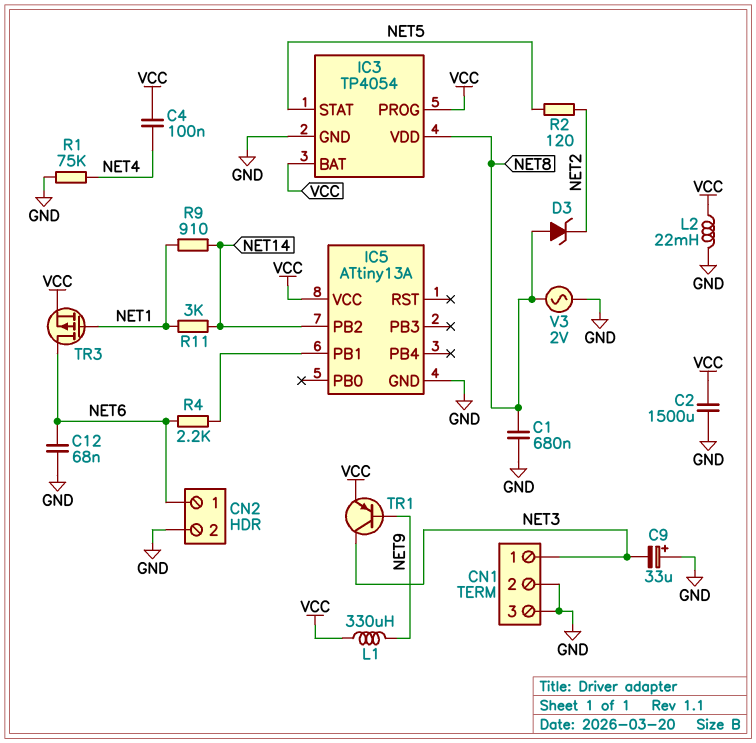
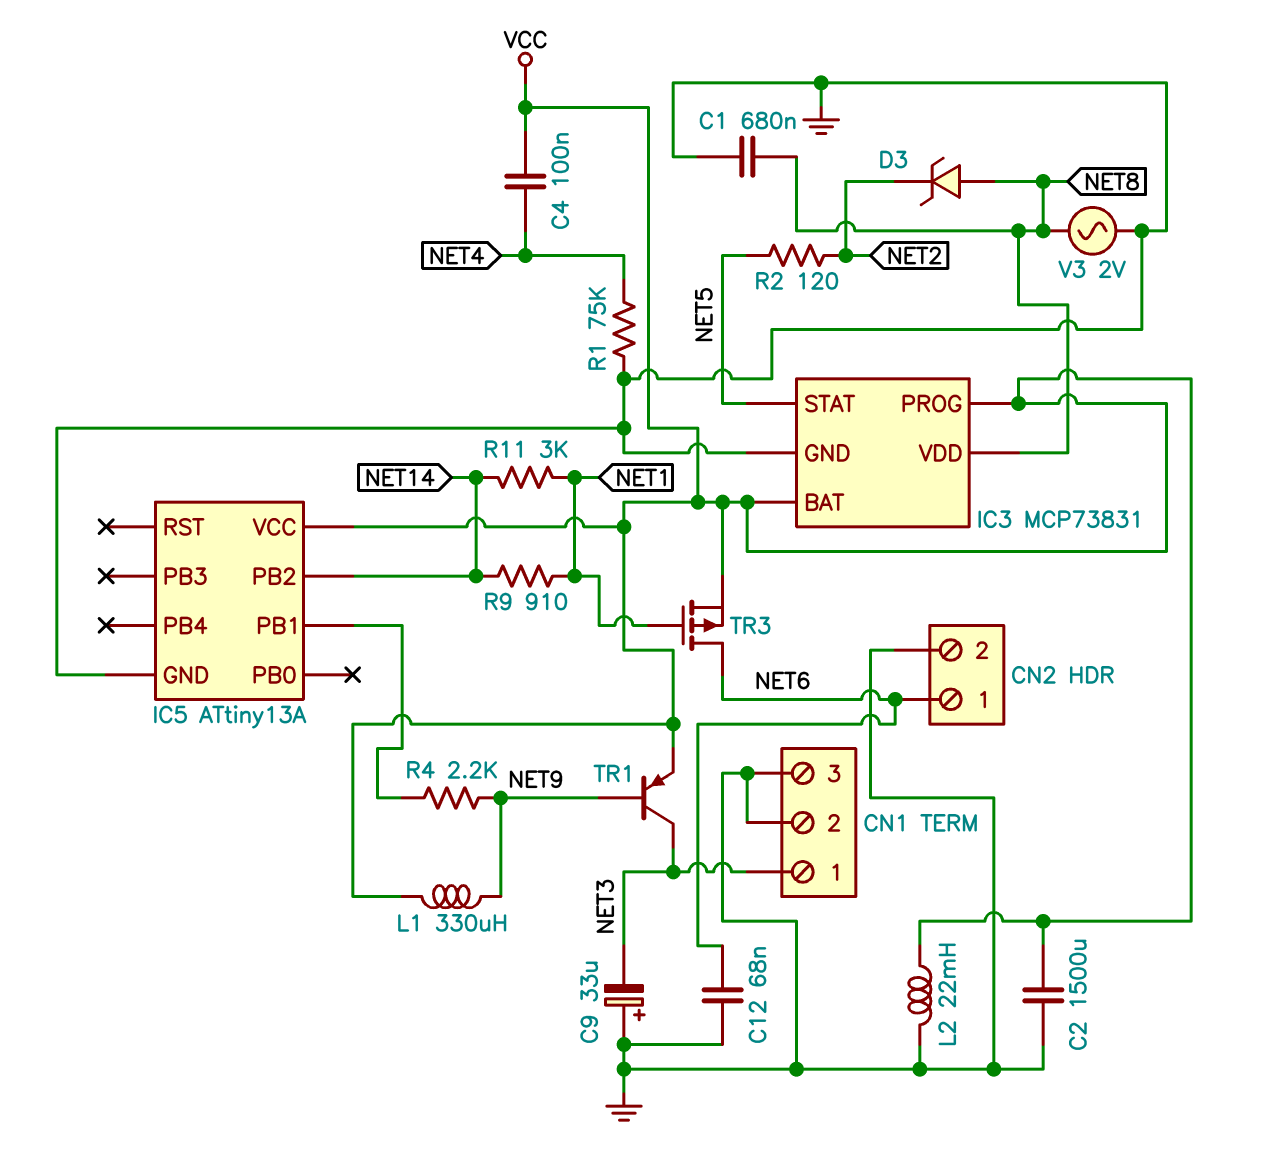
IC3: TP4054 -> MCP73831
R4: 2.2k (IC5/PB1, NET6) -> 2.2k (IC5/PB1, NET9)

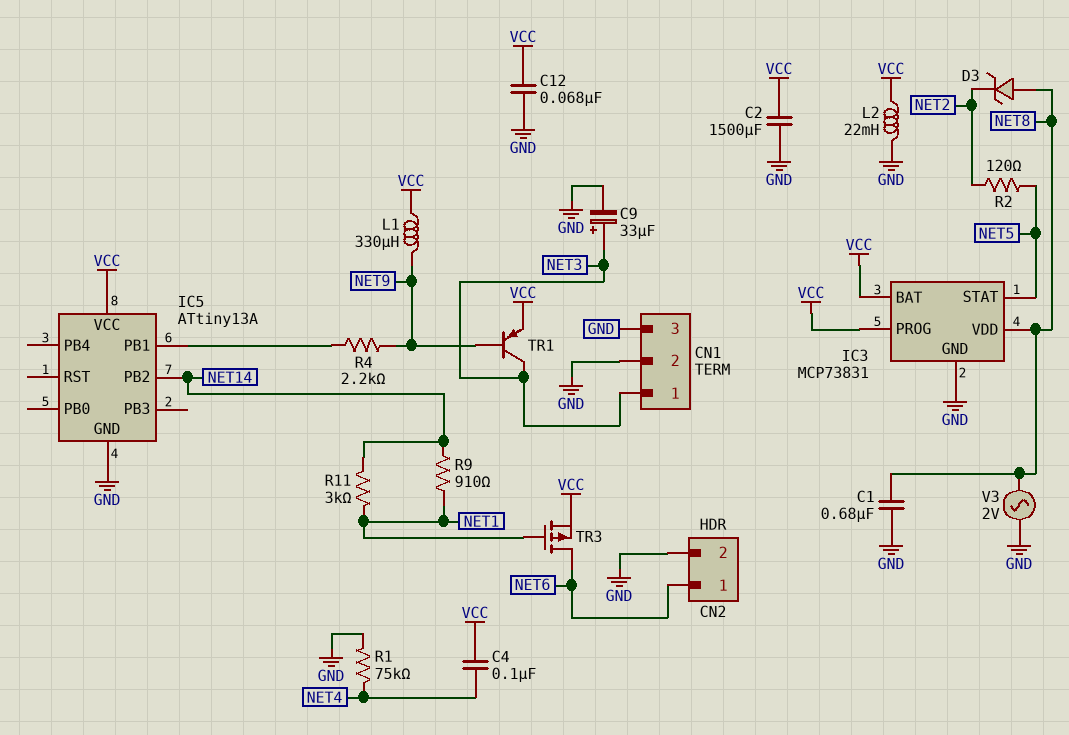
C9: 33uF (plus GND, minus NET3) -> 33uF (plus NET3, minus GND)
C12: 68nF (GND, NET6) -> 68nF (GND, VCC)

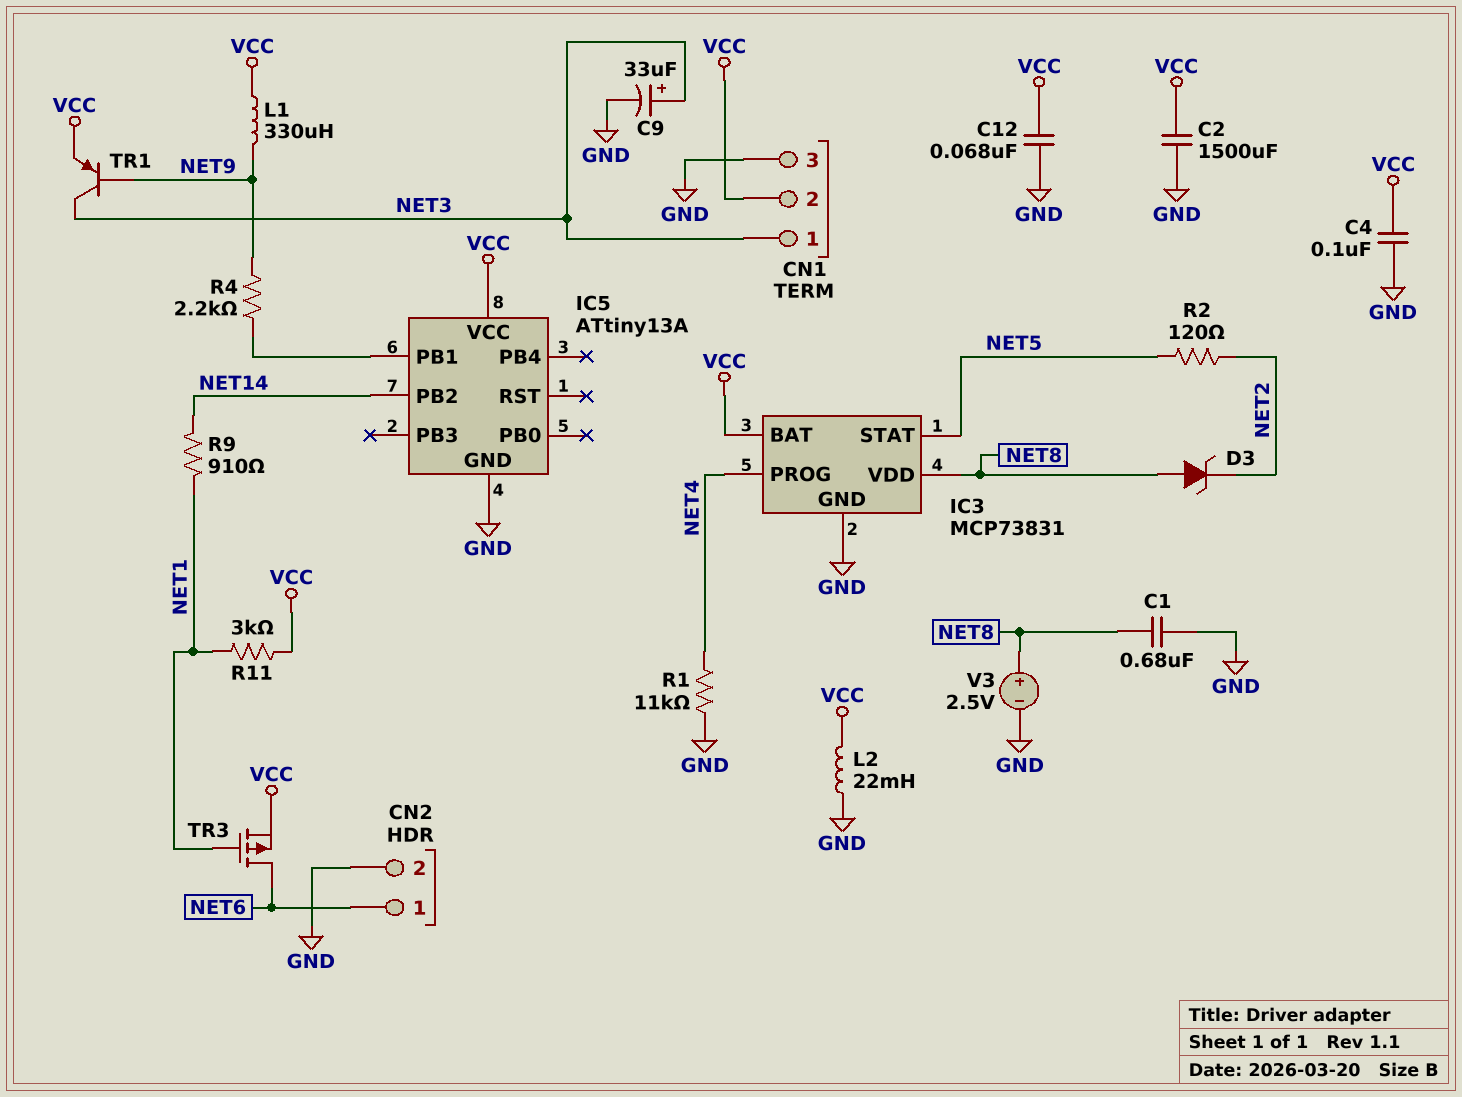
C4: 100nF (NET4, VCC) -> 100nF (GND, VCC)
CN1 pin 2: GND -> VCC
IC3 pin PROG: VCC -> NET4
R1: 75k (GND, NET4) -> 11k (GND, NET4)
R11: 3k (NET1, NET14) -> 3k (NET1, VCC)
V3: AC 2V (GND, NET8) -> 2.5V (plus NET8, minus GND)

